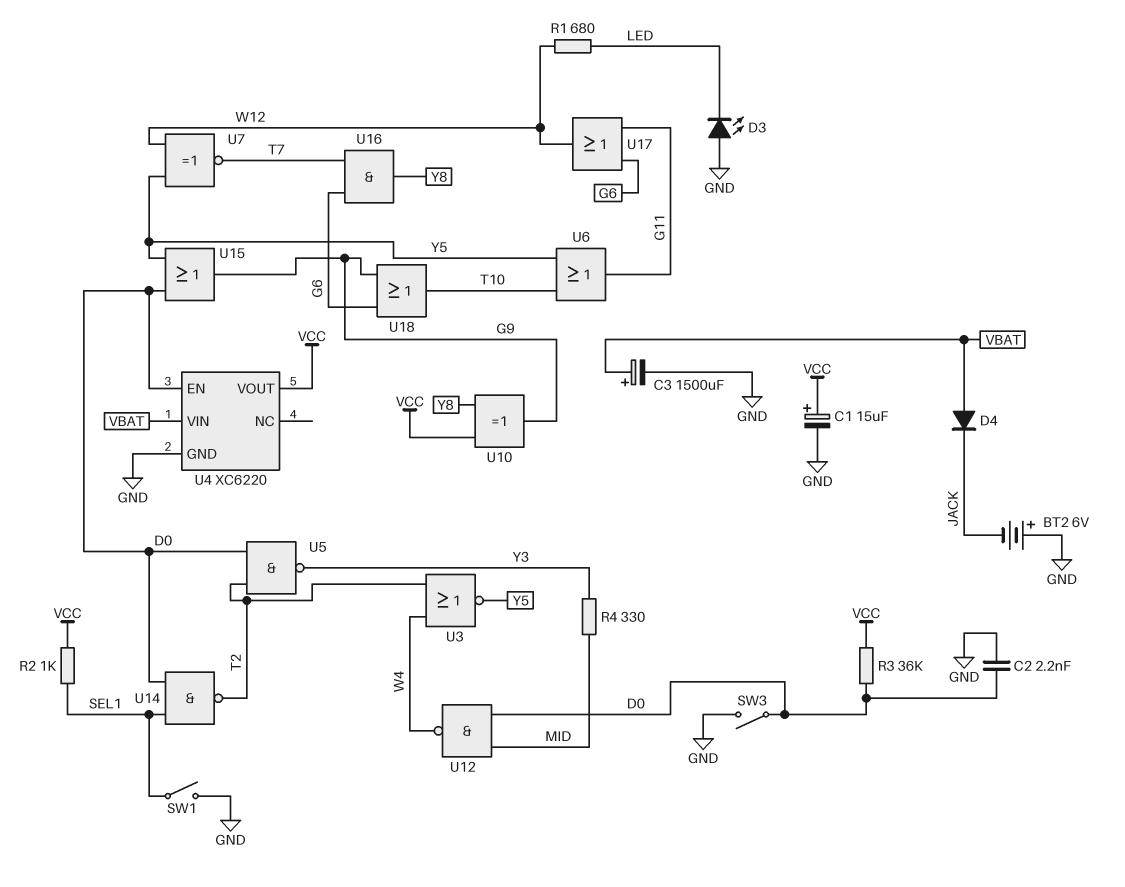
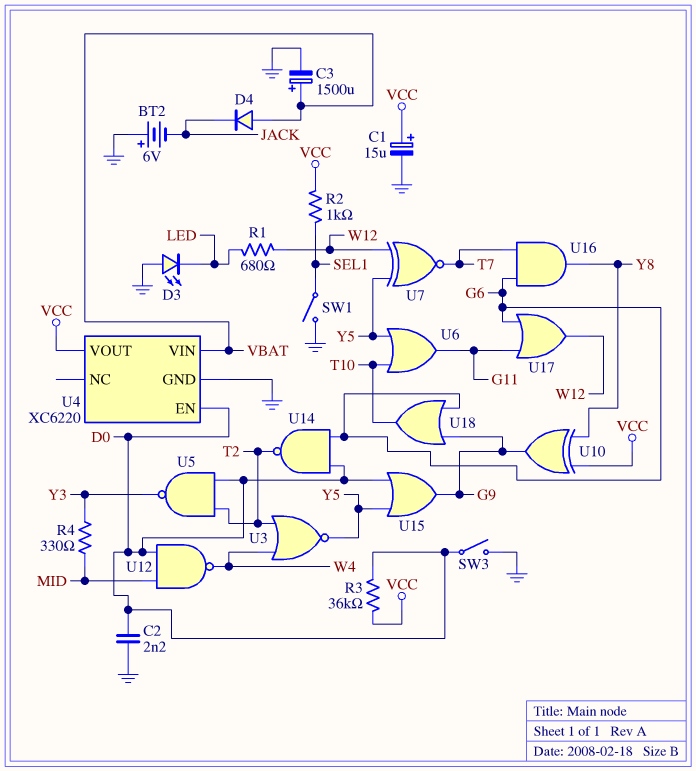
U14: NAND (in D0, in SEL1, out T2) -> NAND (in D0, in G6, out T2)

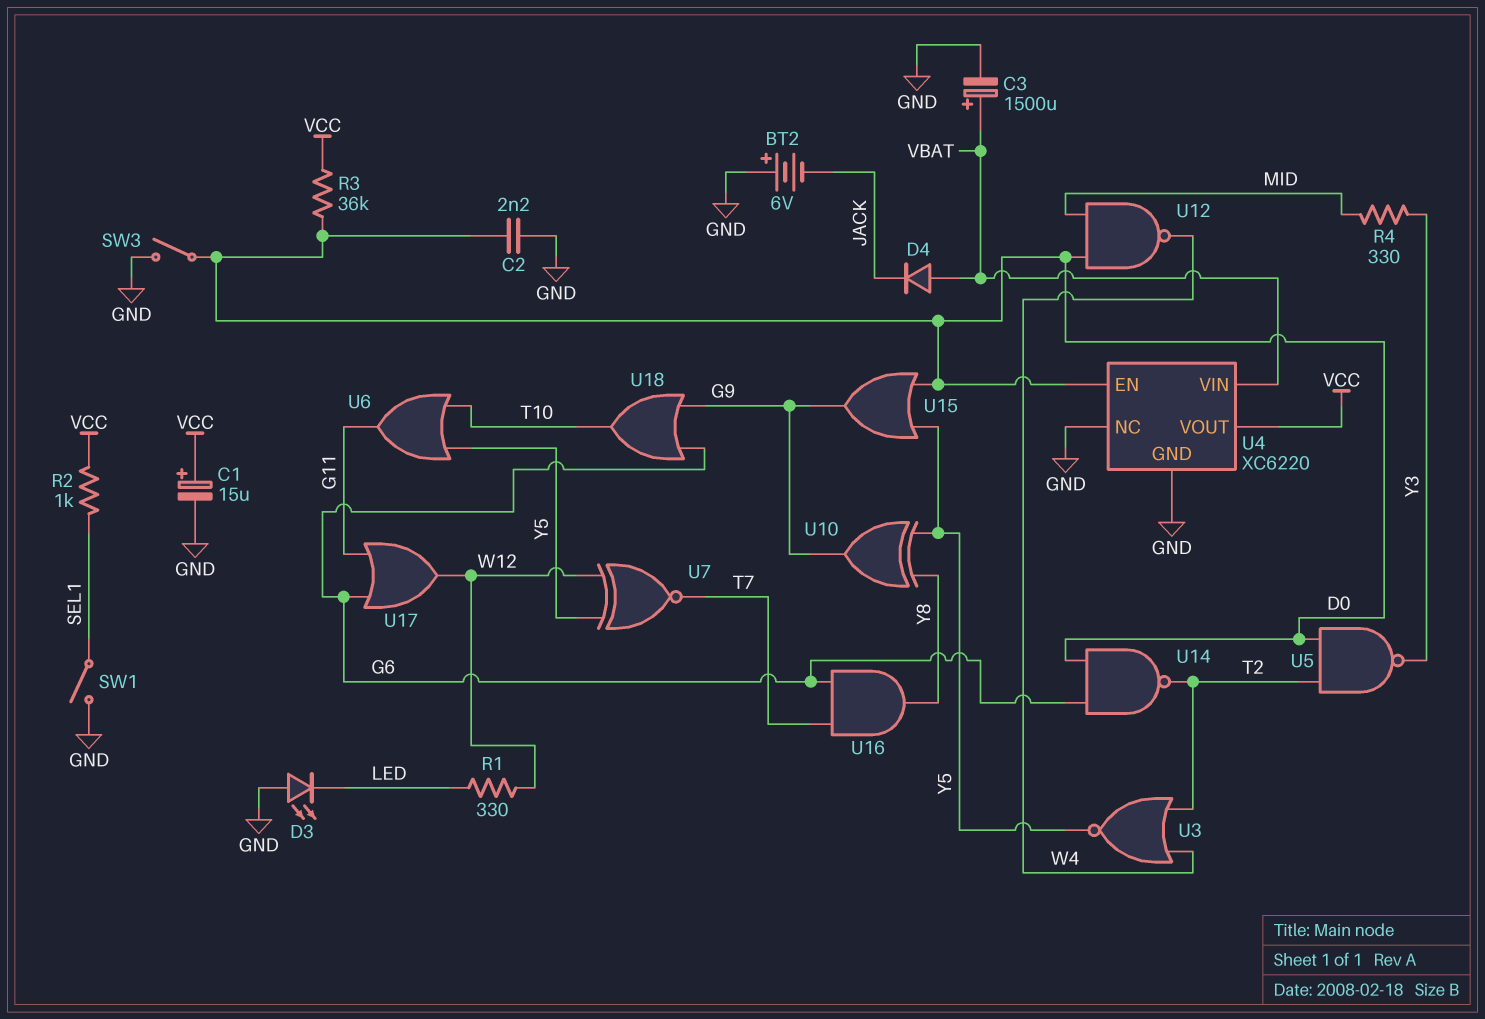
R1: 680 (LED, W12) -> 330 (LED, W12)
U4 pin NC: none -> GND
U10: XOR (in VCC, in Y8, out G9) -> XOR (in Y5, in Y8, out G9)

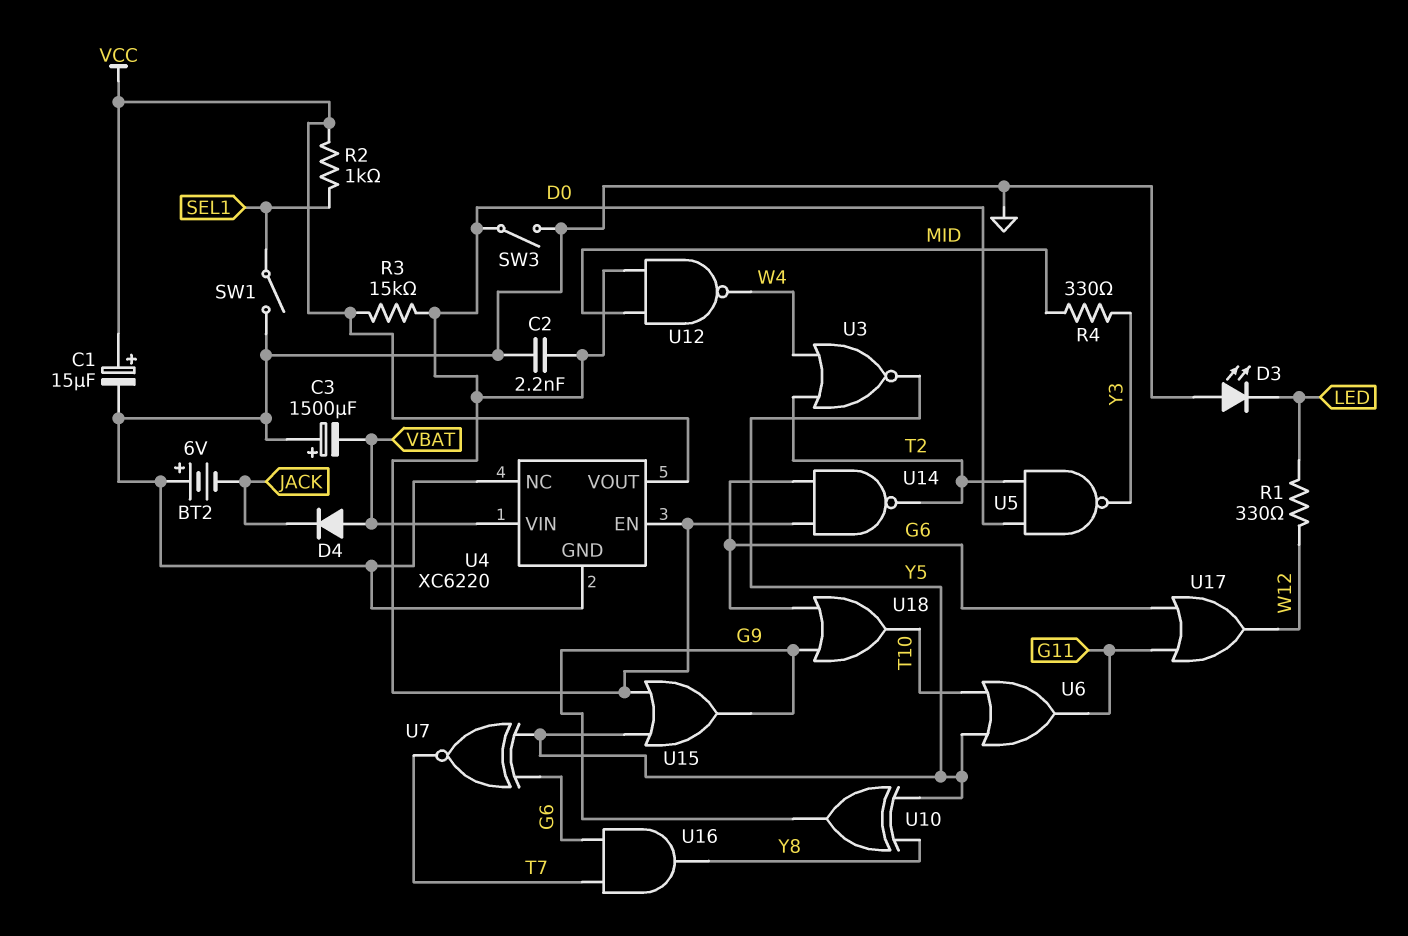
C3: 1500uF (plus VBAT, minus GND) -> 1500uF (plus GND, minus VBAT)
R3: 36k (D0, VCC) -> 15k (D0, VCC)
U7: XNOR (in W12, in Y5, out T7) -> XNOR (in G6, in Y5, out T7)

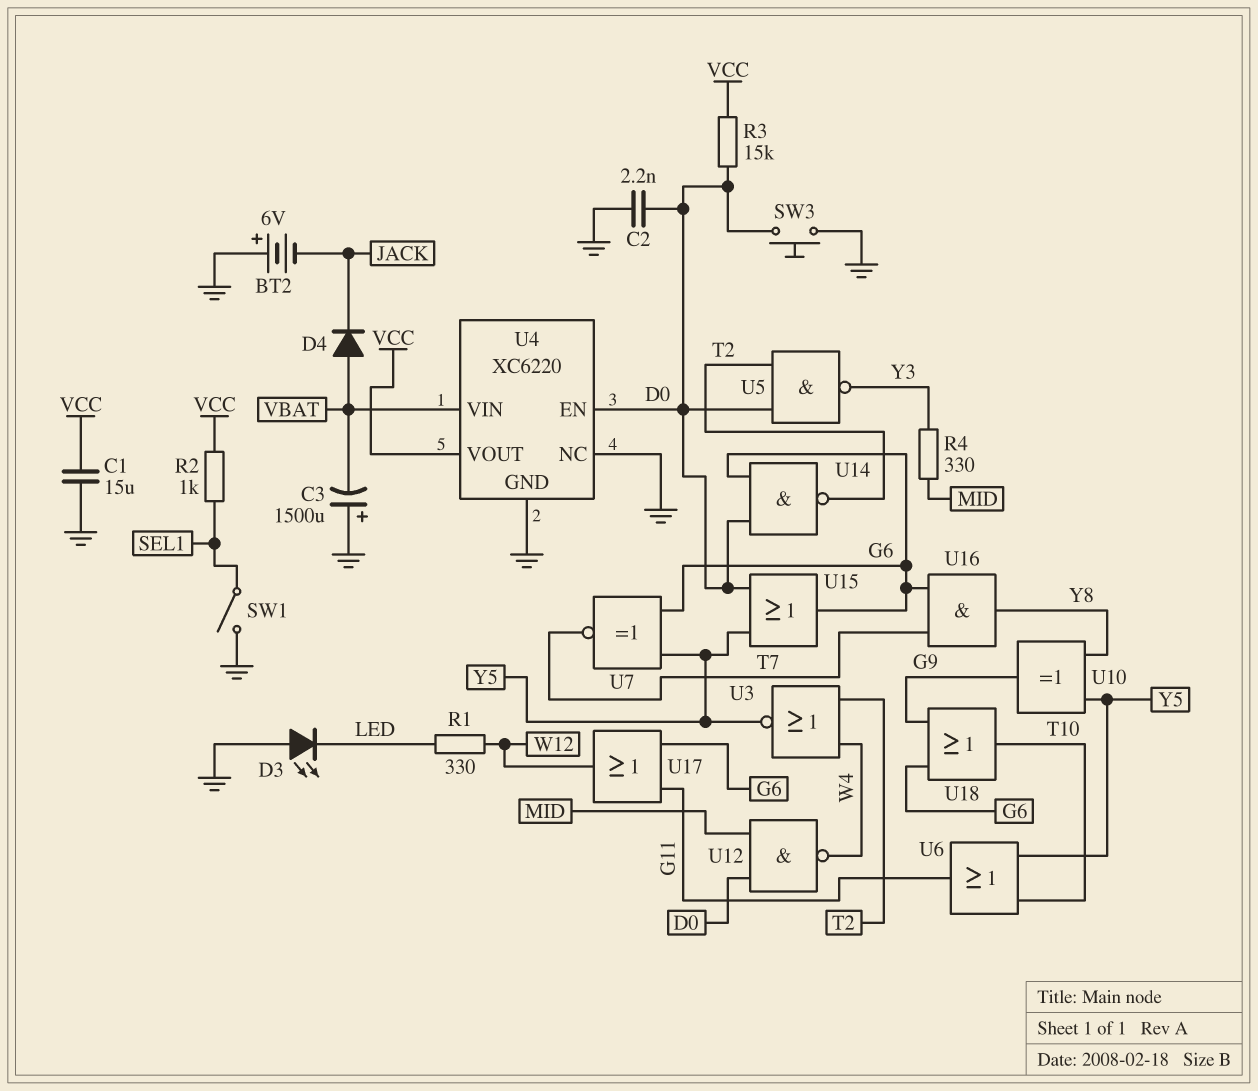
C1: 15uF (plus VCC, minus GND) -> 15uF (GND, VCC)
SW3: switch (D0, GND) -> button (D0, GND)
U15: OR (in D0, in Y5, out G9) -> OR (in D0, in Y5, out G6)

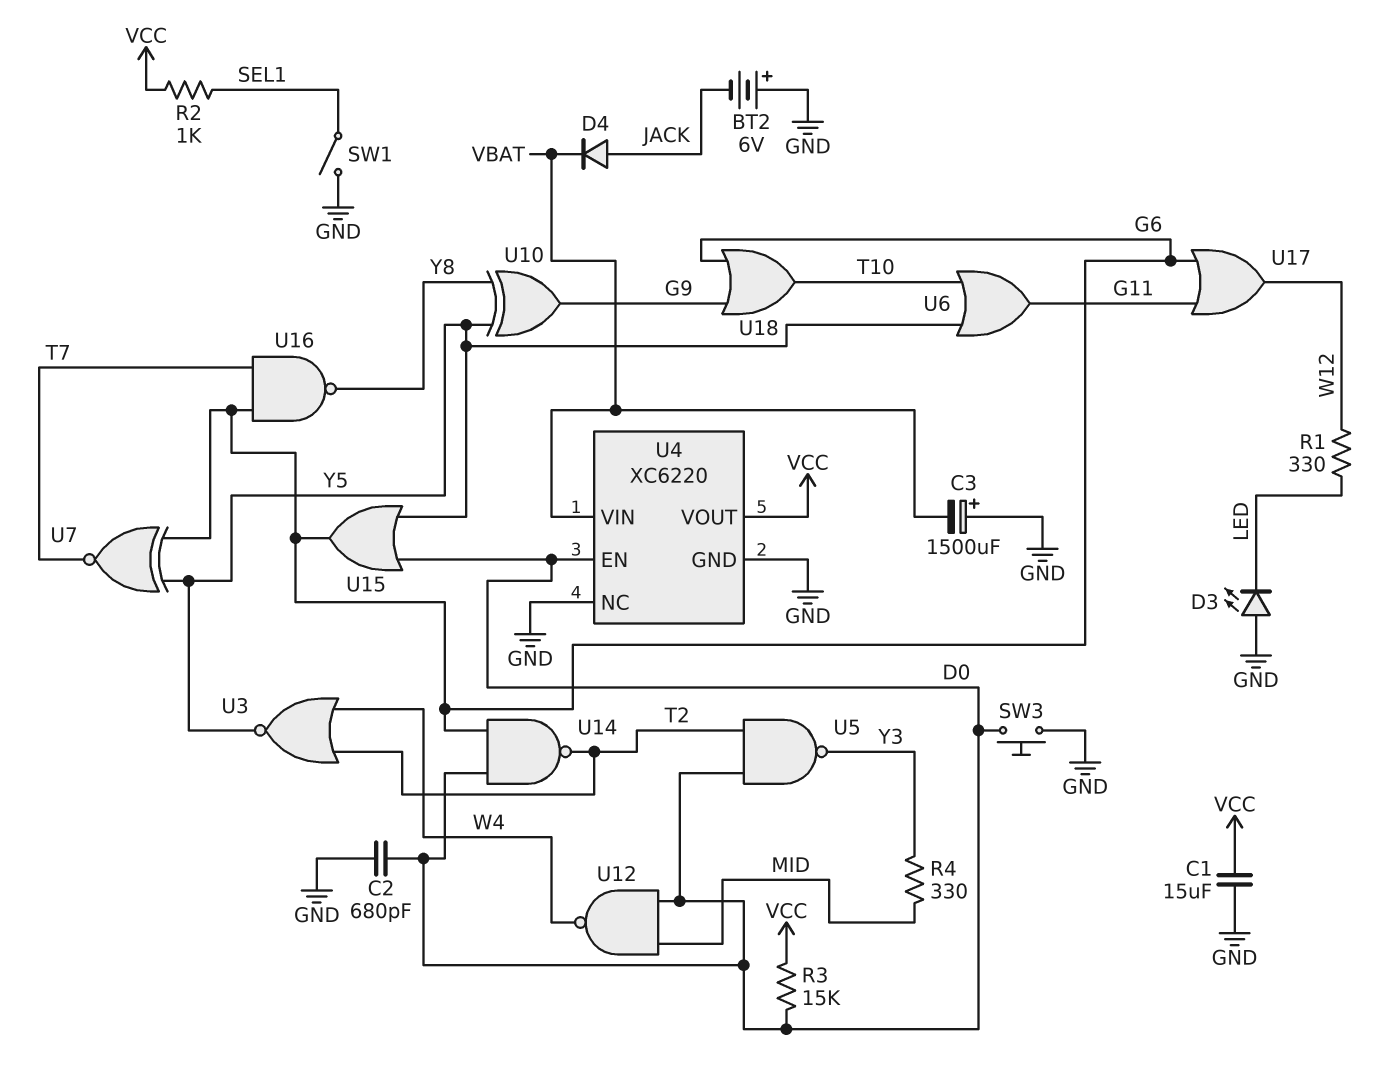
C2: 2.2nF (D0, GND) -> 680pF (D0, GND)
D4: diode (A VBAT, K JACK) -> diode (A JACK, K VBAT)
U16: AND (in G6, in T7, out Y8) -> NAND (in G6, in T7, out Y8)

